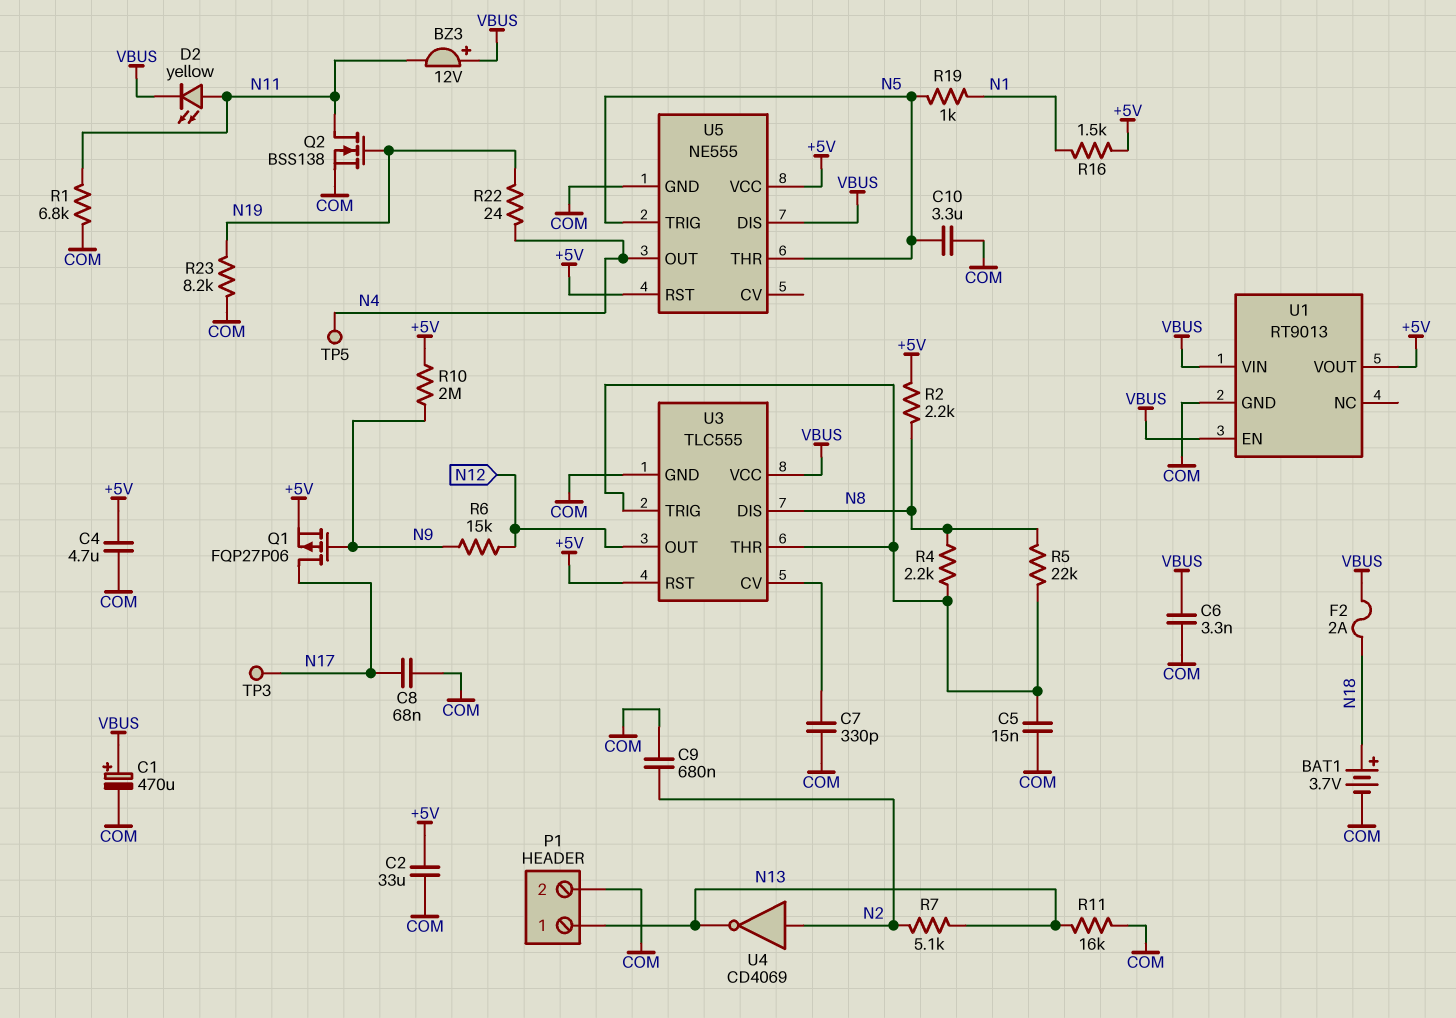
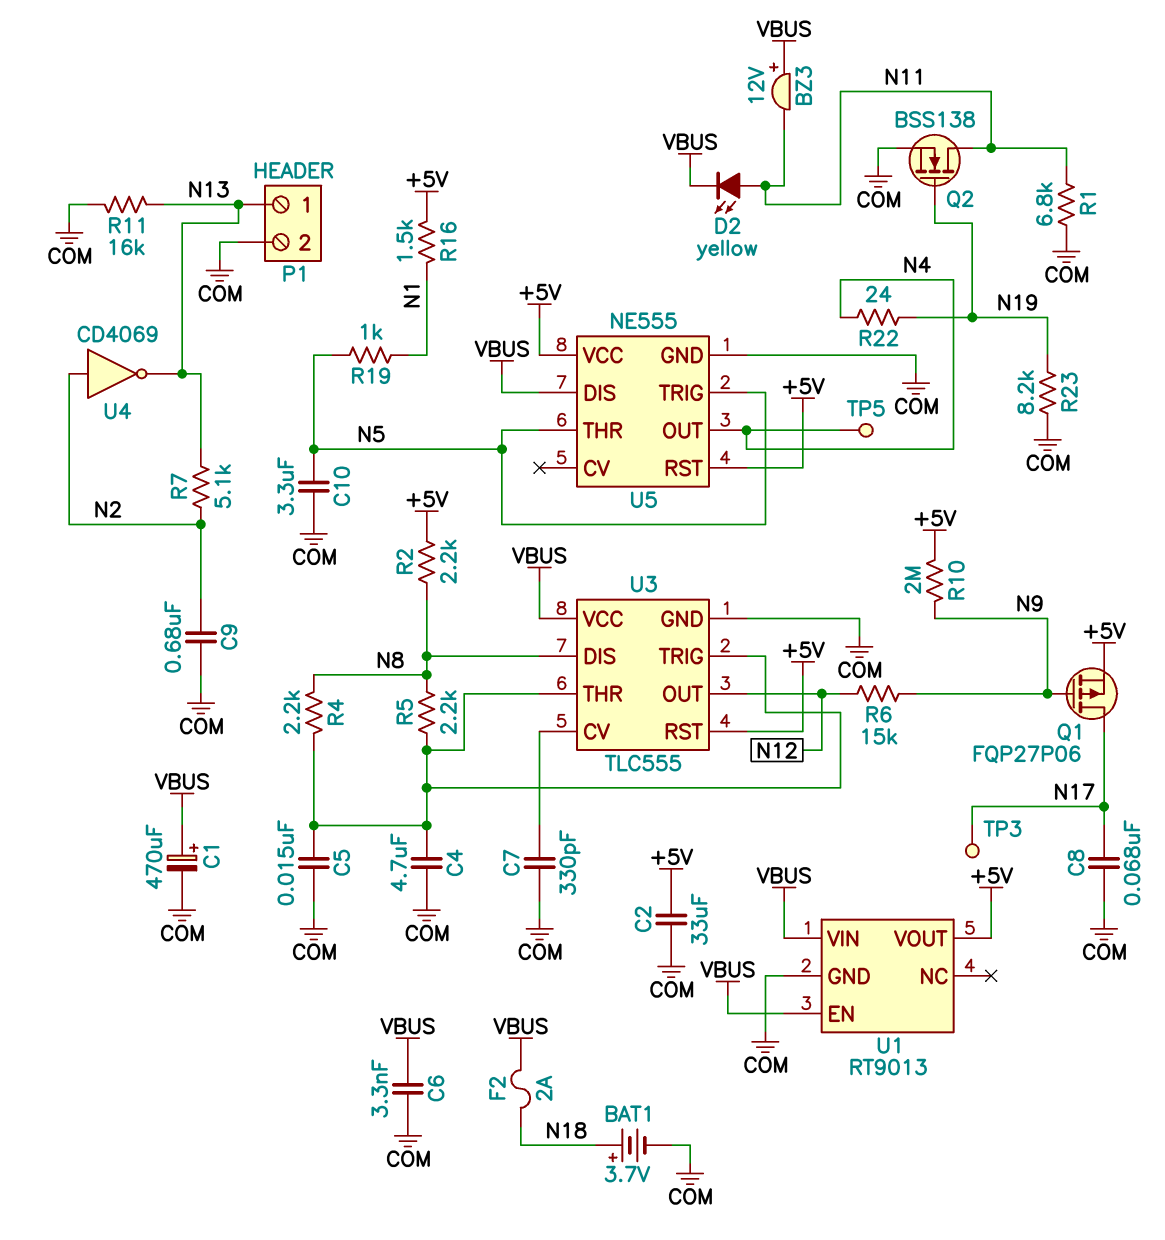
C4: 4.7uF (+5V, COM) -> 4.7uF (COM, U3/THR)
R5: 22k (N8, U3/THR) -> 2.2k (N8, U3/THR)

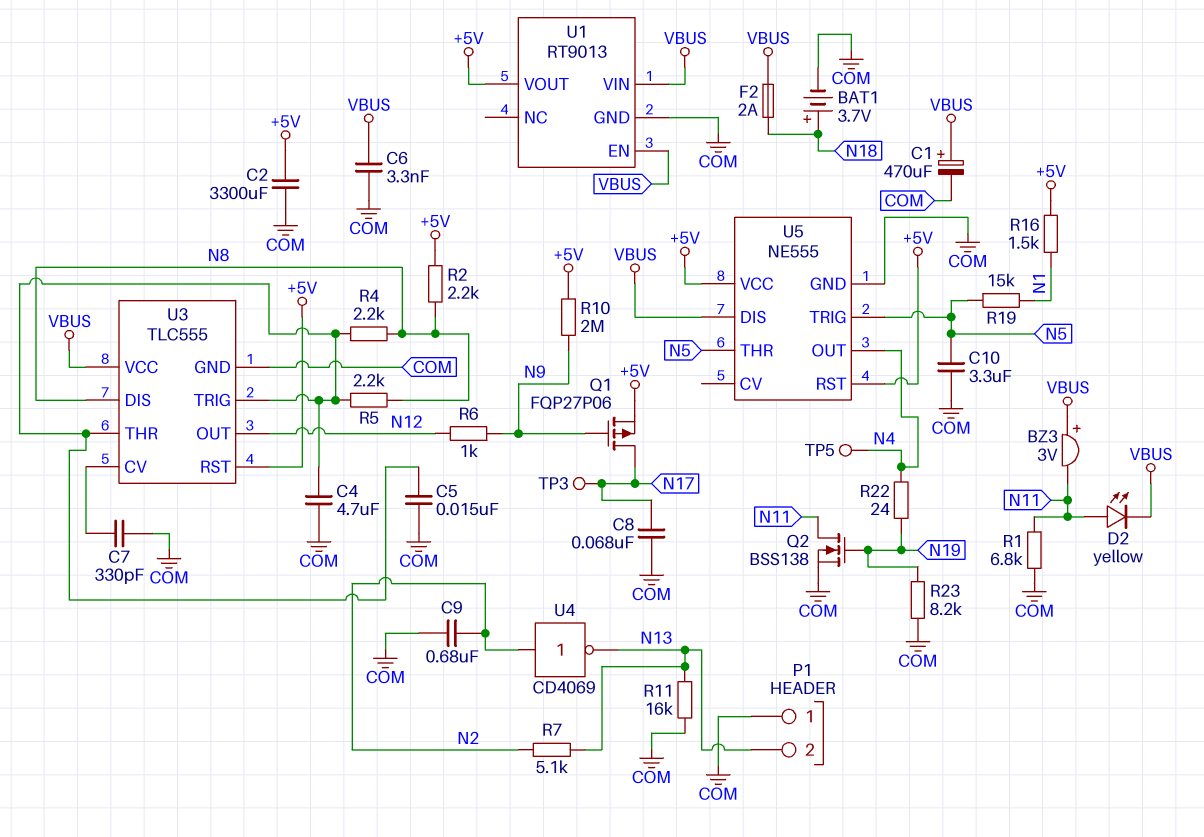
BZ3: buzzer 12V (plus VBUS, minus N11) -> buzzer 3V (plus VBUS, minus N11)
C2: 33uF (+5V, COM) -> 3300uF (+5V, COM)
P1 pin 1: N13 -> COM
P1 pin 2: COM -> N13
R6: 15k (N9, N12) -> 1k (N9, N12)
R19: 1k (N1, N5) -> 15k (N1, N5)

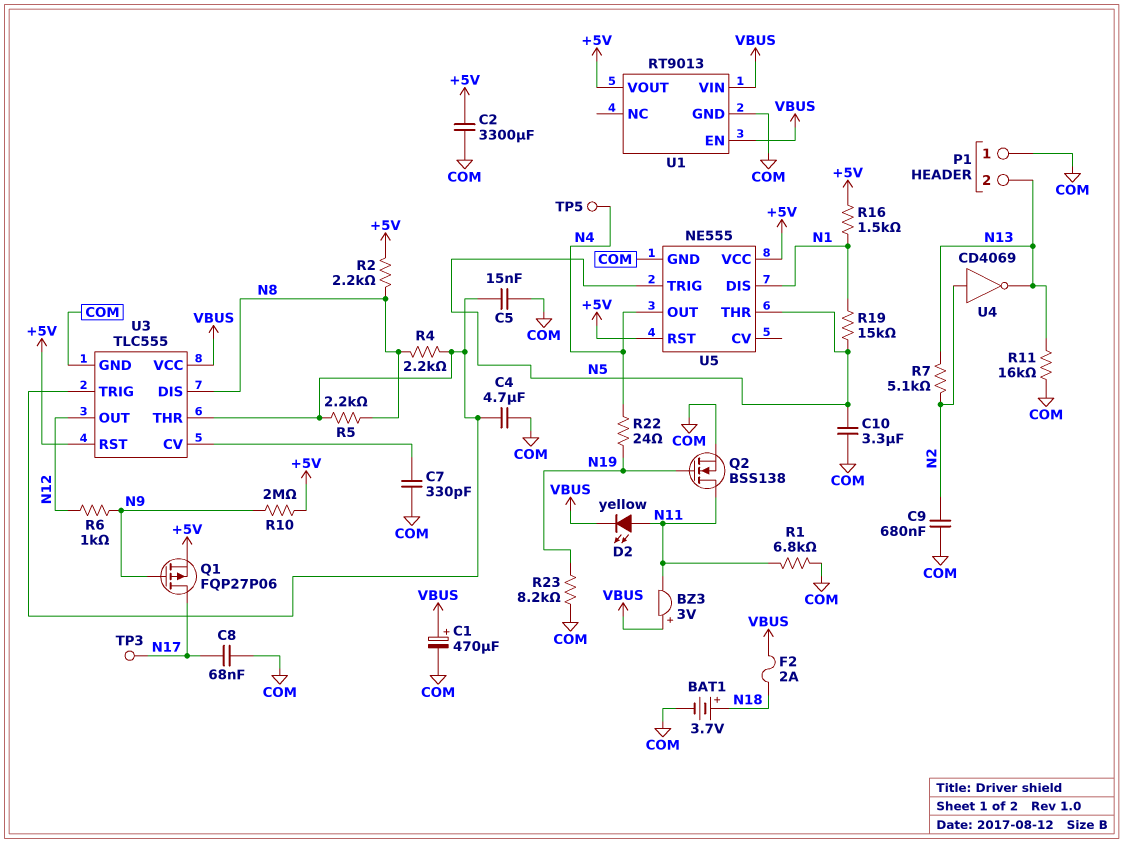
C6: 3.3nF (COM, VBUS) -> none
U5 pin DIS: VBUS -> N1

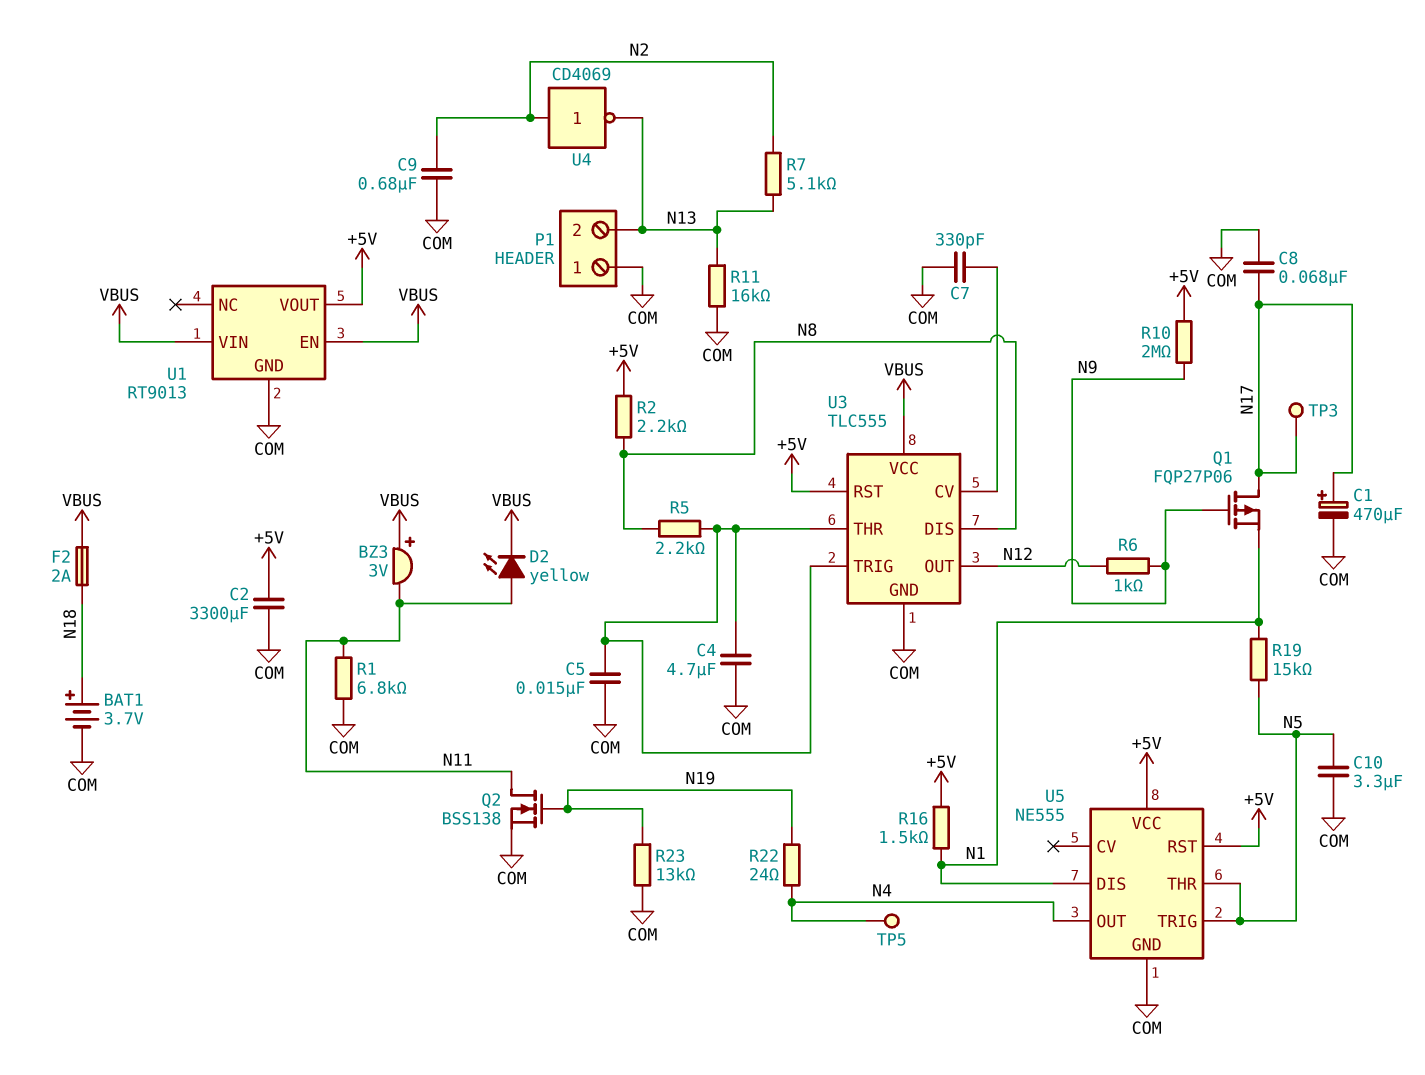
C1: 470uF (plus VBUS, minus COM) -> 470uF (plus N17, minus COM)
Q1: PMOS FQP27P06 (G N9, D N17, S +5V) -> PMOS FQP27P06 (G N9, D N17, S N1)
R4: 2.2k (N8, U3/THR) -> none
R23: 8.2k (COM, N19) -> 13k (COM, N19)

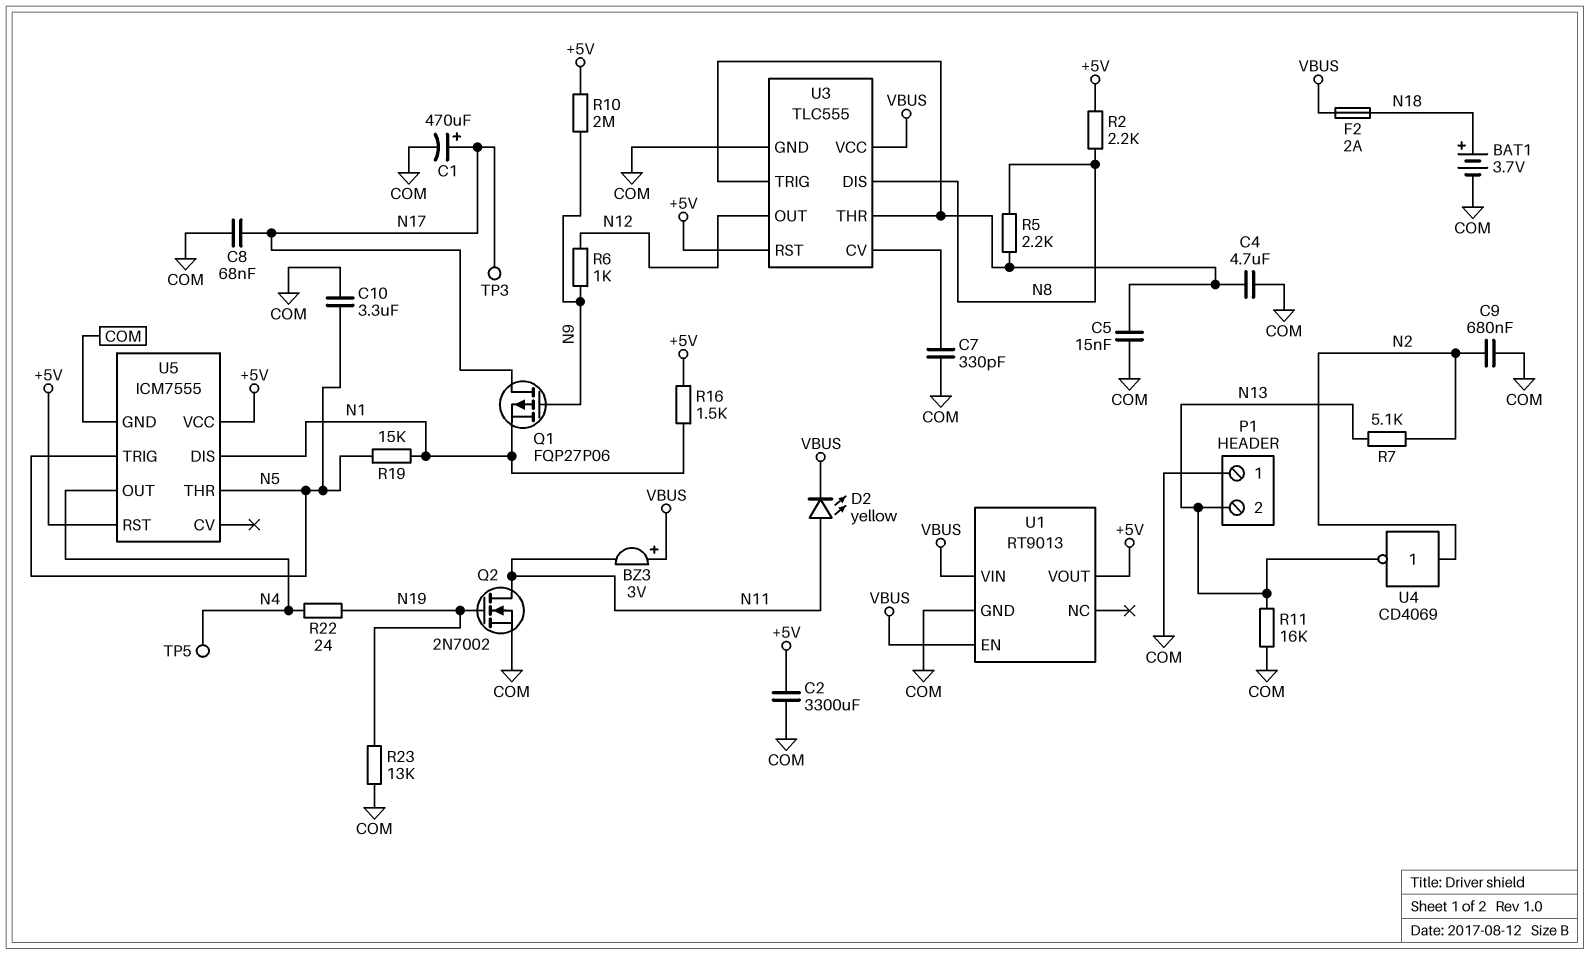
Q2: NMOS BSS138 (G N19, D N11, S COM) -> NMOS 2N7002 (G N19, D N11, S COM)
R1: 6.8k (COM, N11) -> none
U5: NE555 -> ICM7555

